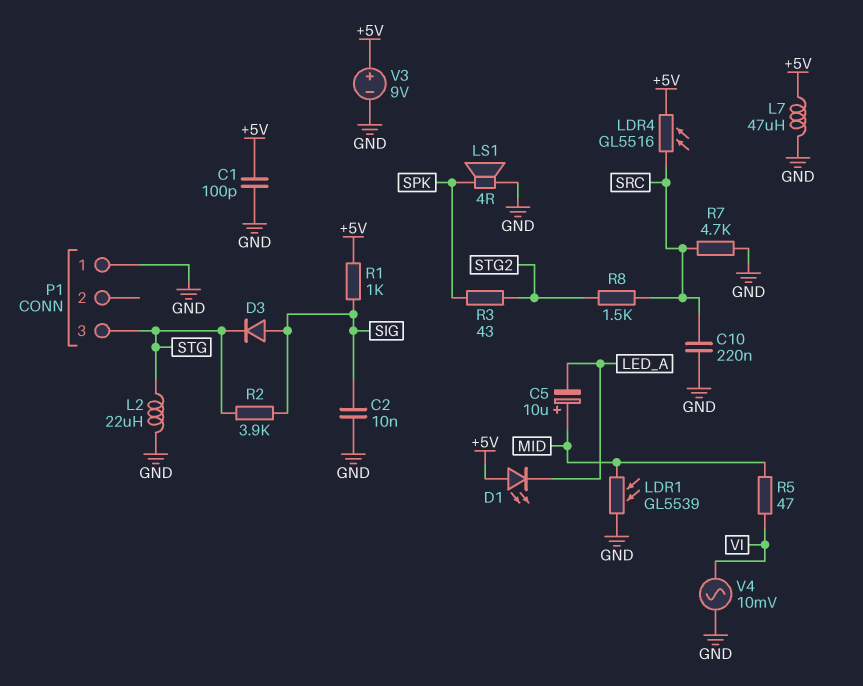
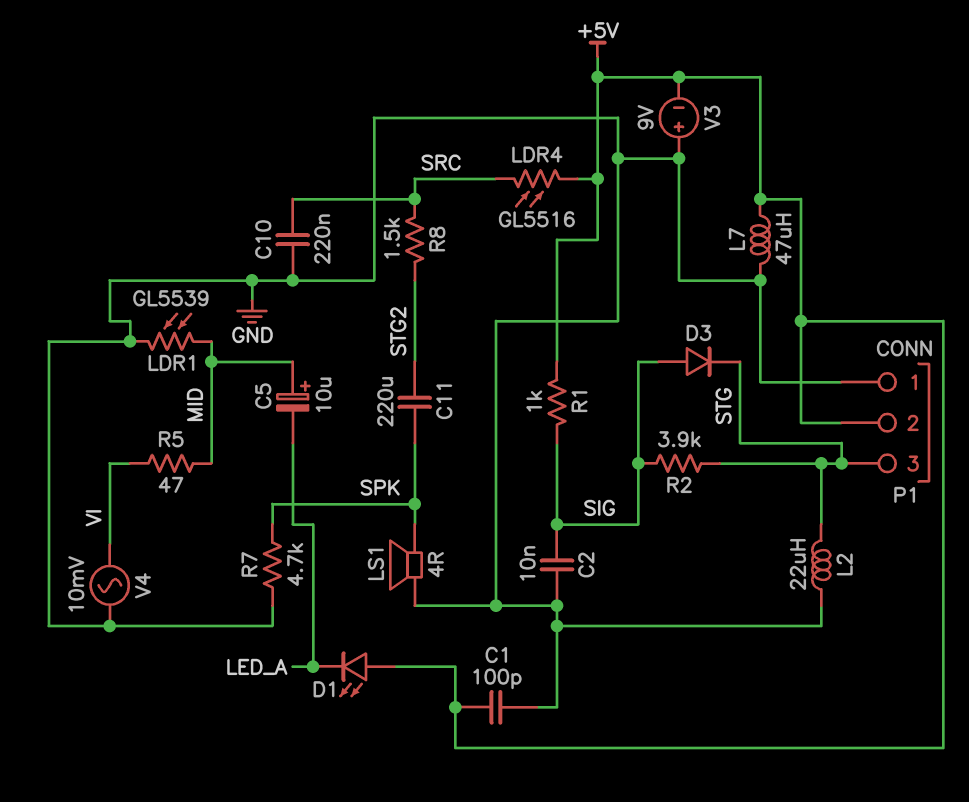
C11: none -> 220uF (SPK, STG2)
P1 pin 2: none -> +5V
R3: 43 (SPK, STG2) -> none
R7: 4.7k (GND, SRC) -> 4.7k (GND, SPK)
V3: 9V (plus +5V, minus GND) -> 9V (plus GND, minus +5V)

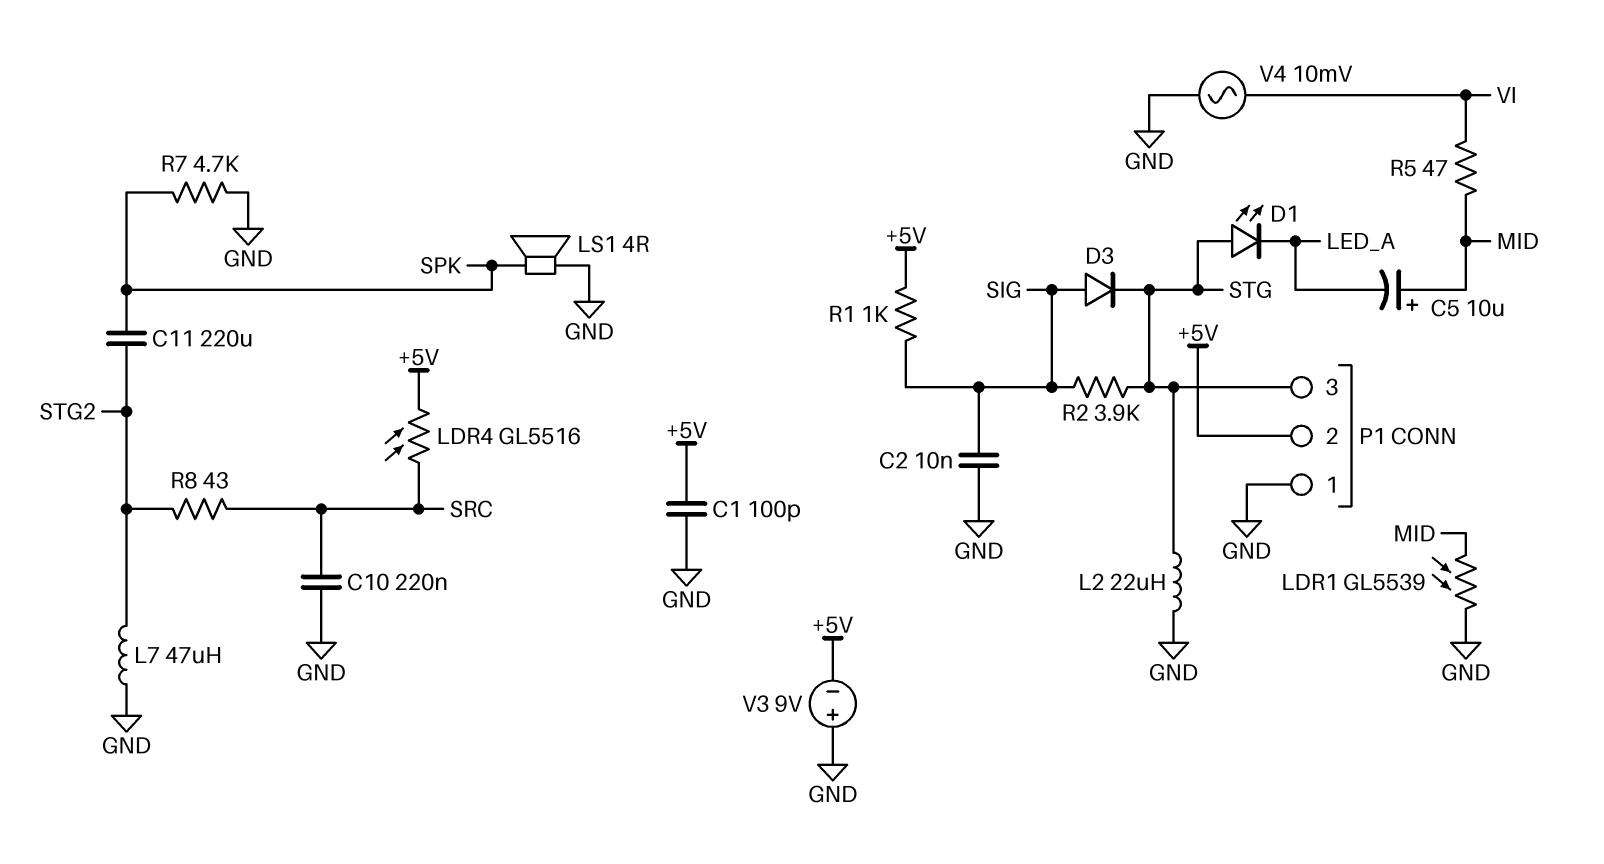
D1: LED (A +5V, K LED_A) -> LED (A STG, K LED_A)
L7: 47uH (+5V, GND) -> 47uH (GND, STG2)
R8: 1.5k (SRC, STG2) -> 43 (SRC, STG2)

